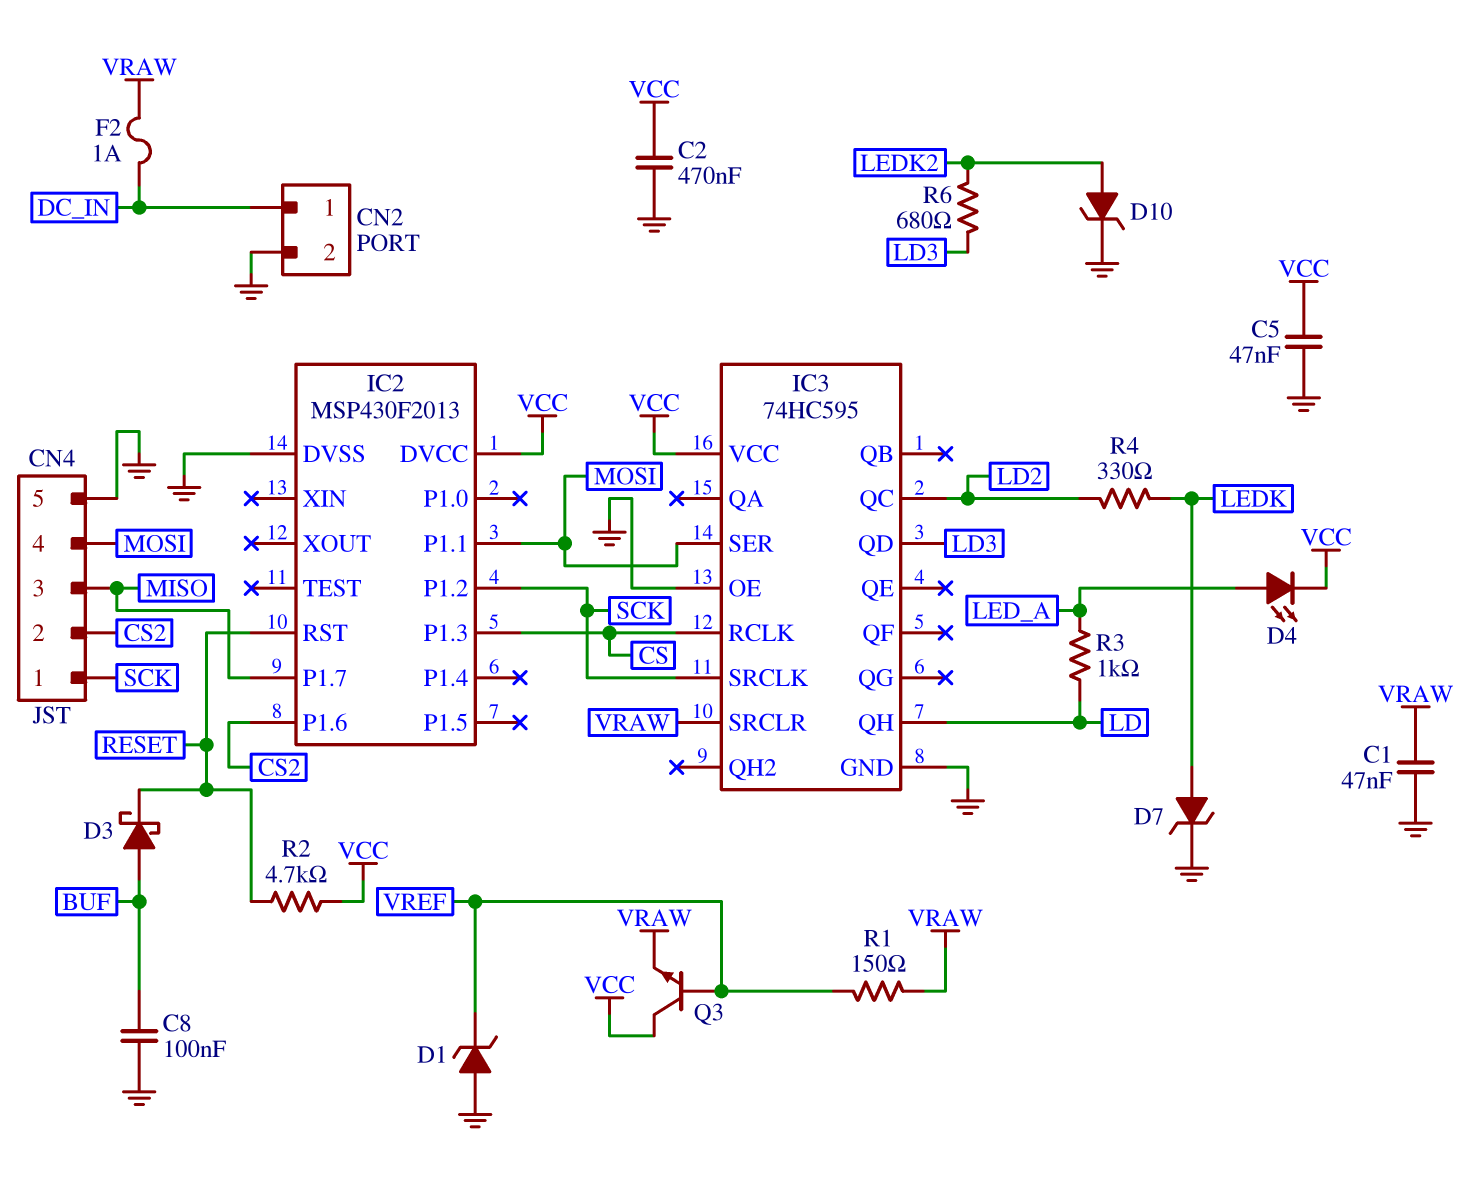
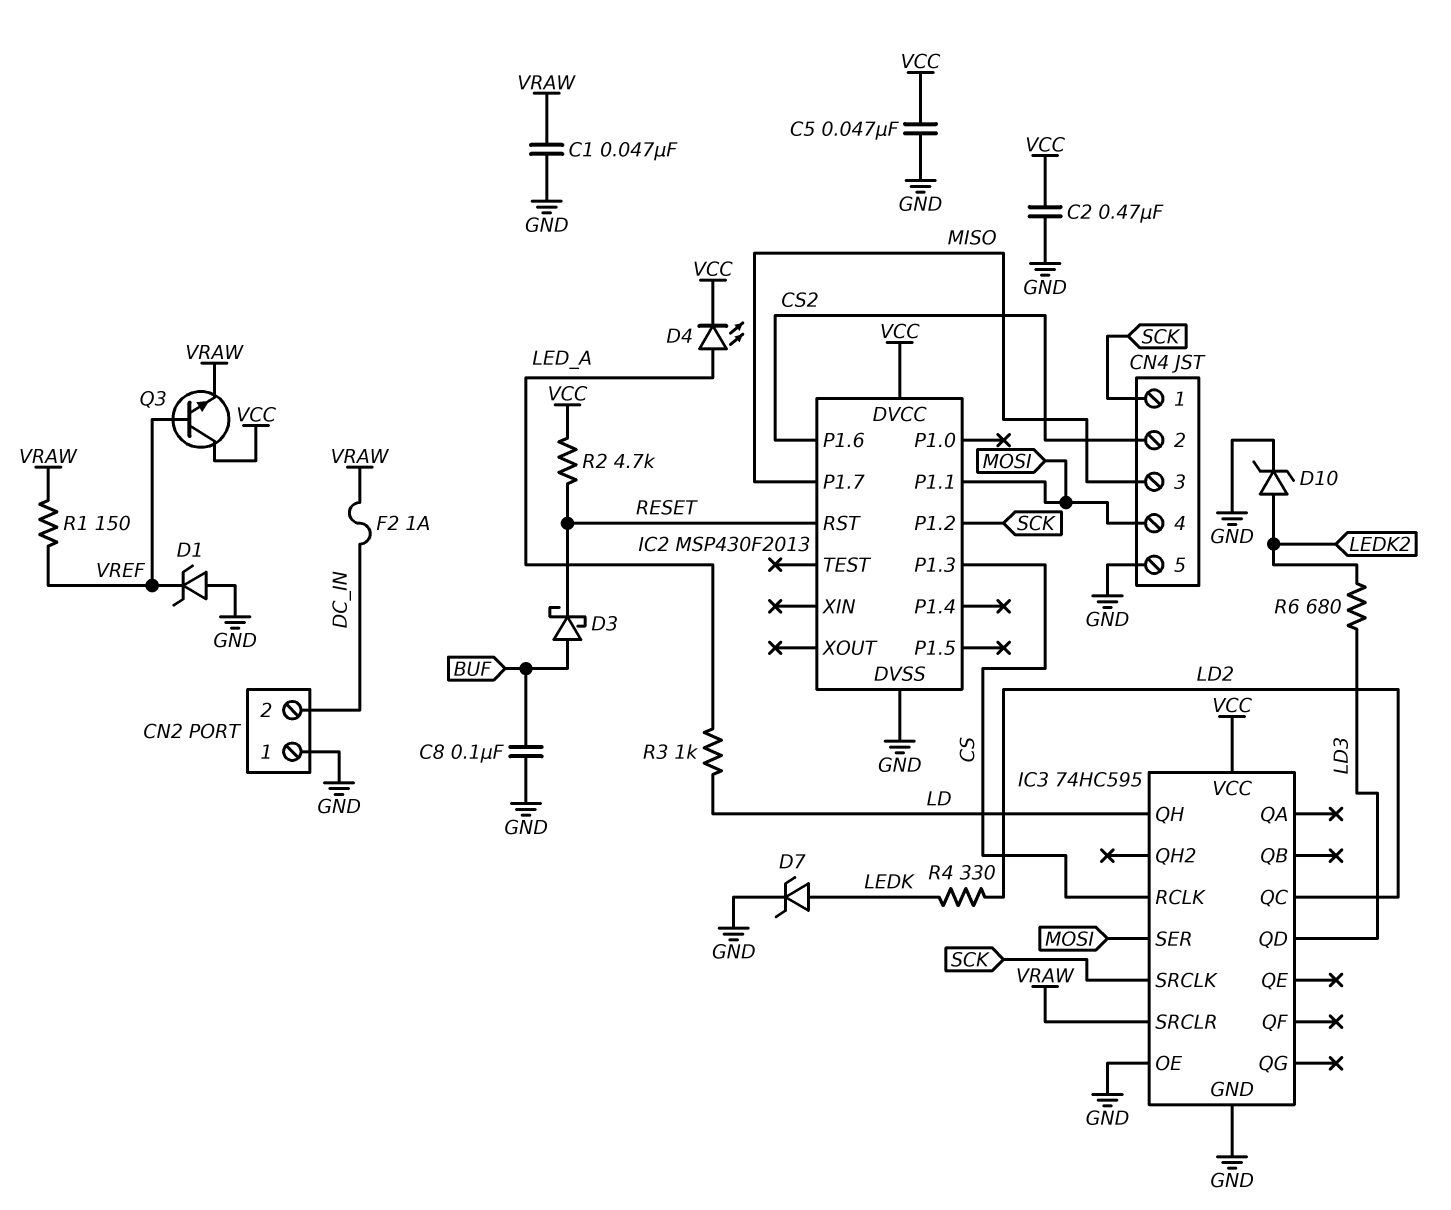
CN2 pin 1: DC_IN -> GND
CN2 pin 2: GND -> DC_IN

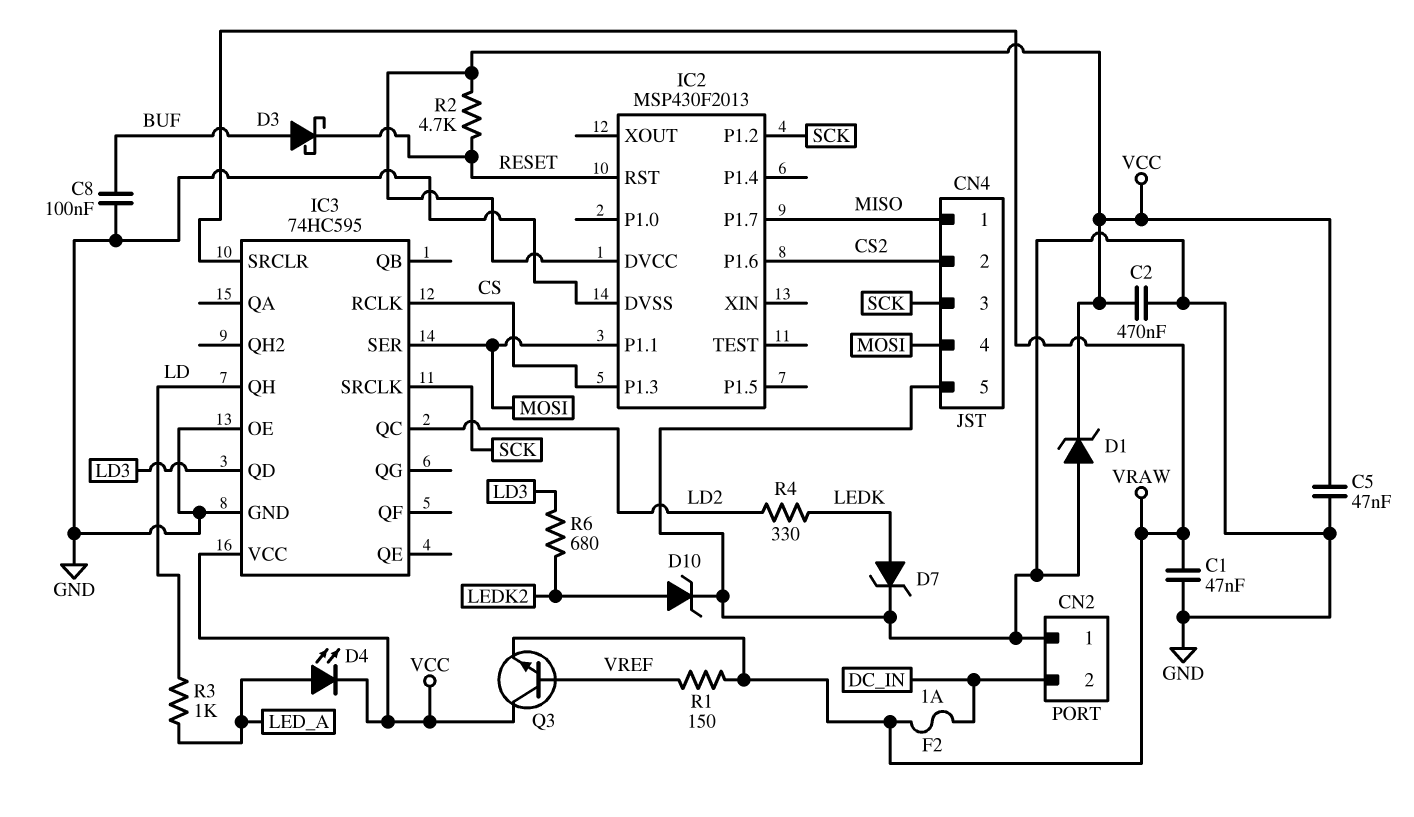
CN4 pin 1: SCK -> MISO
CN4 pin 3: MISO -> SCK
D1: zener (A GND, K VREF) -> zener (A GND, K VCC)

